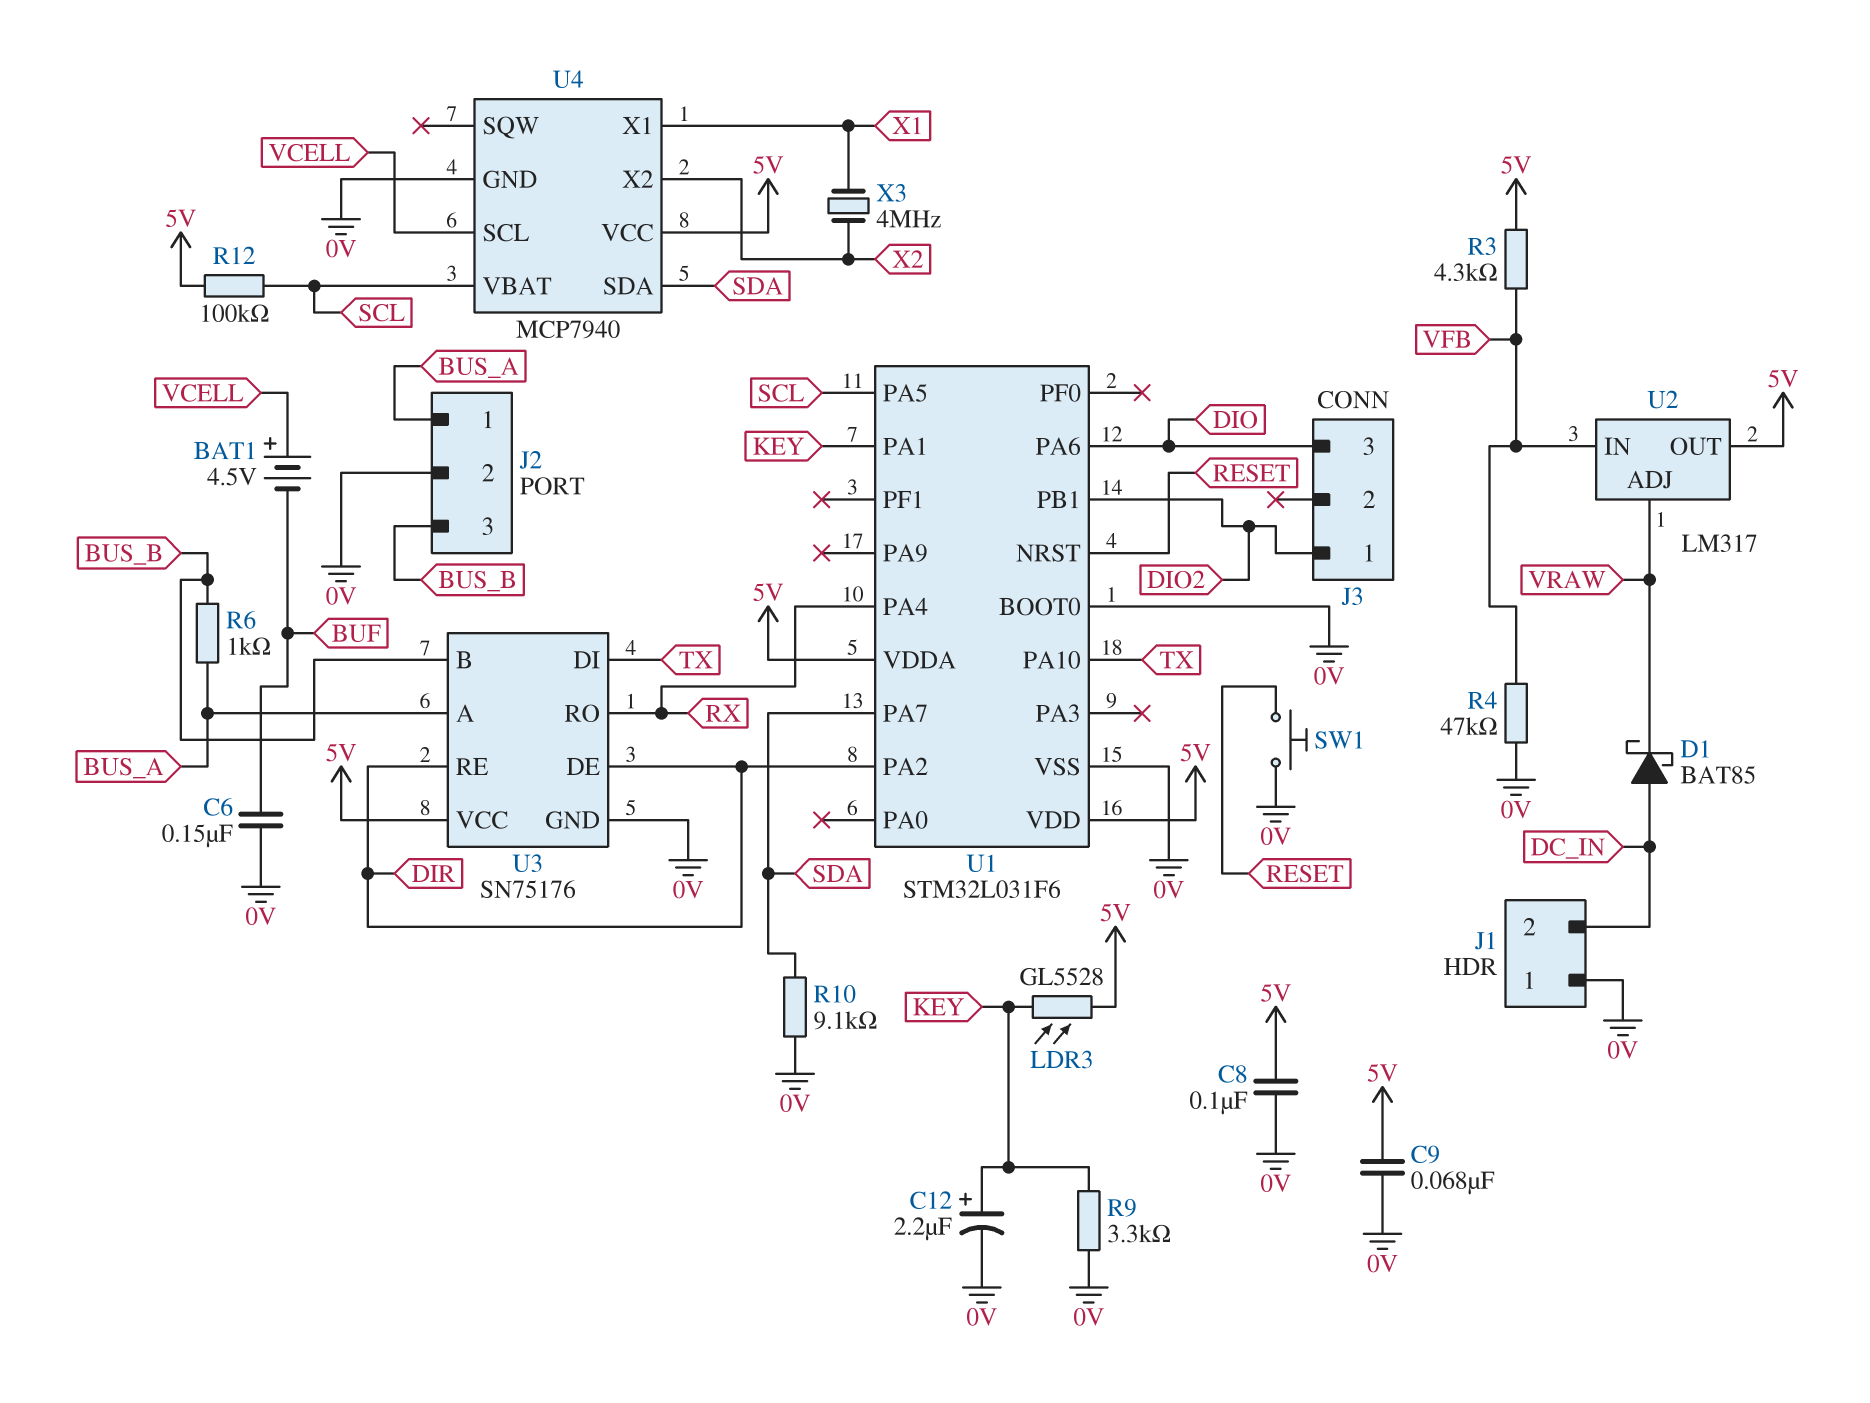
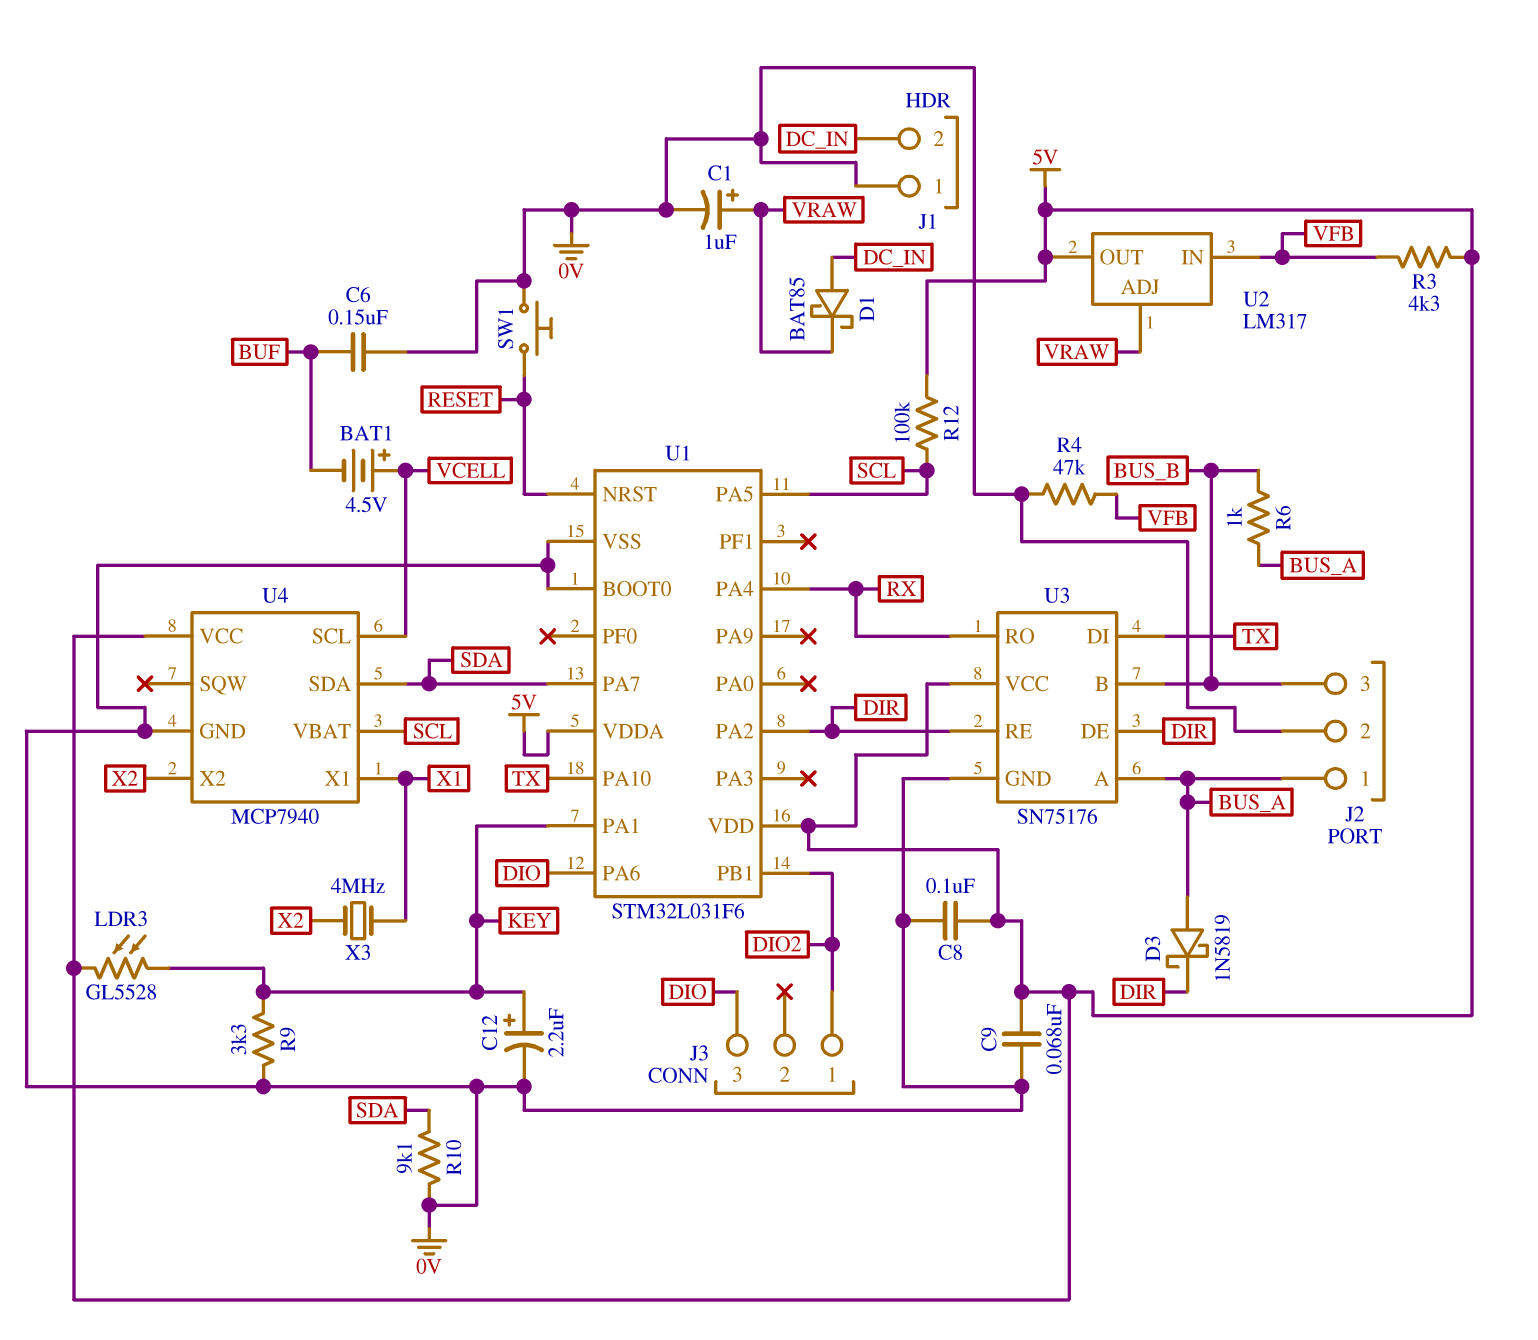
C1: none -> 1uF (plus VRAW, minus 0V)
D3: none -> schottky 1N5819 (A BUS_A, K DIR)

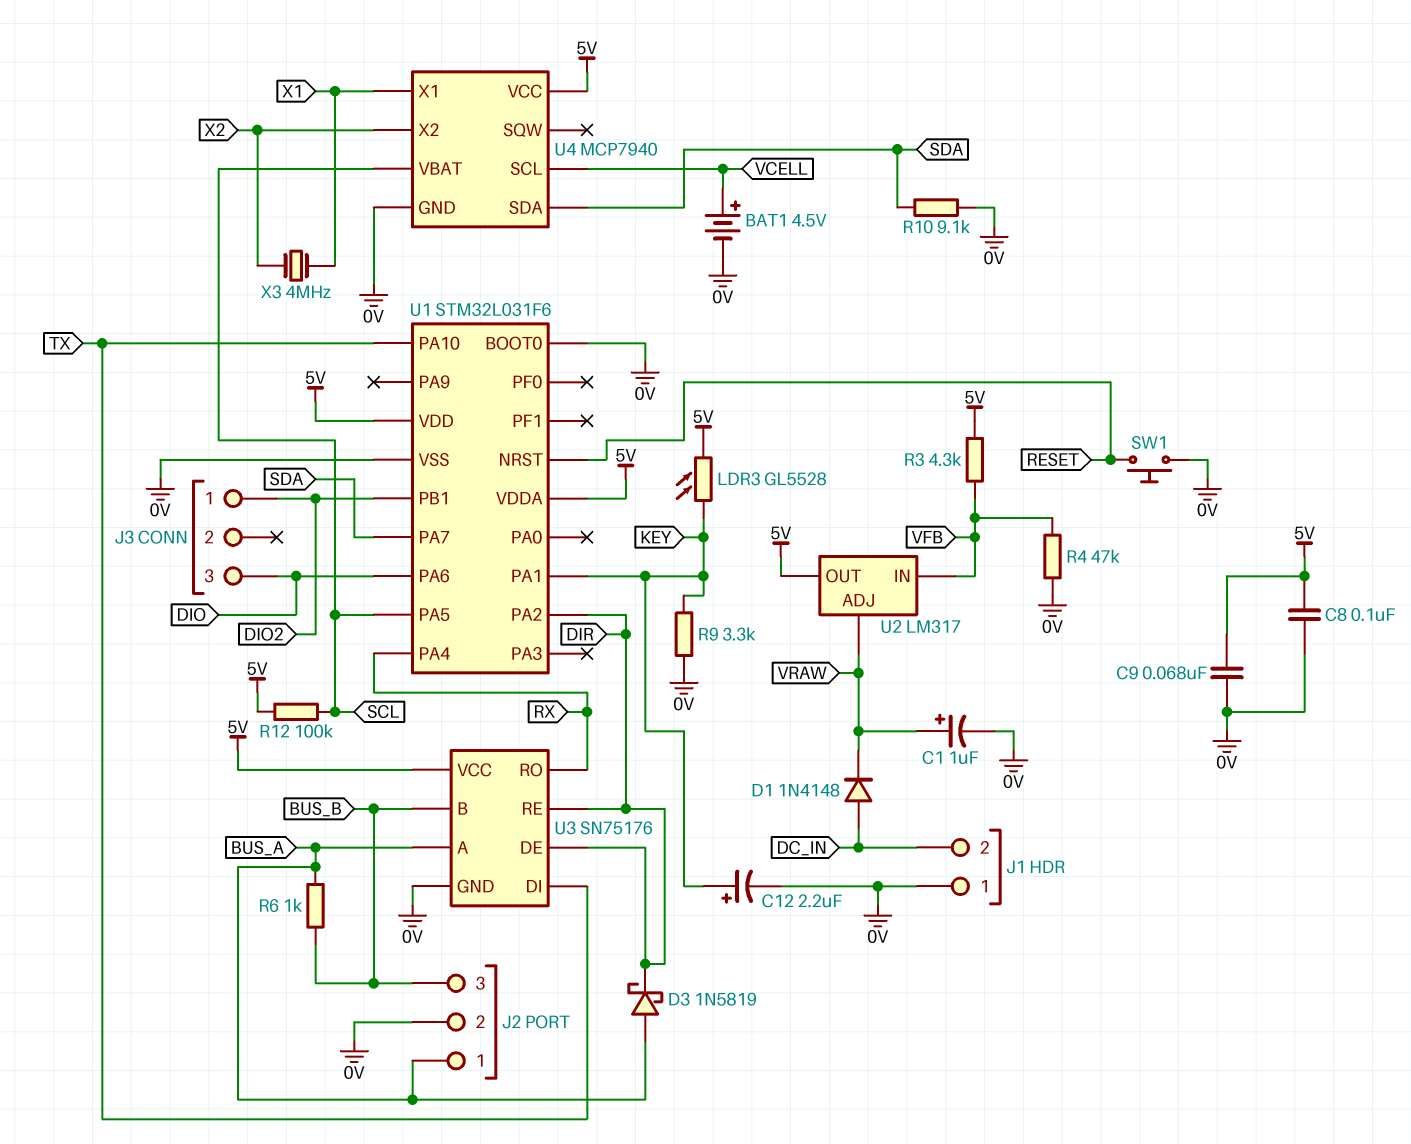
BAT1: 4.5V (plus VCELL, minus BUF) -> 4.5V (plus VCELL, minus 0V)
C6: 150nF (0V, BUF) -> none
D1: schottky BAT85 (A DC_IN, K VRAW) -> diode 1N4148 (A DC_IN, K VRAW)

